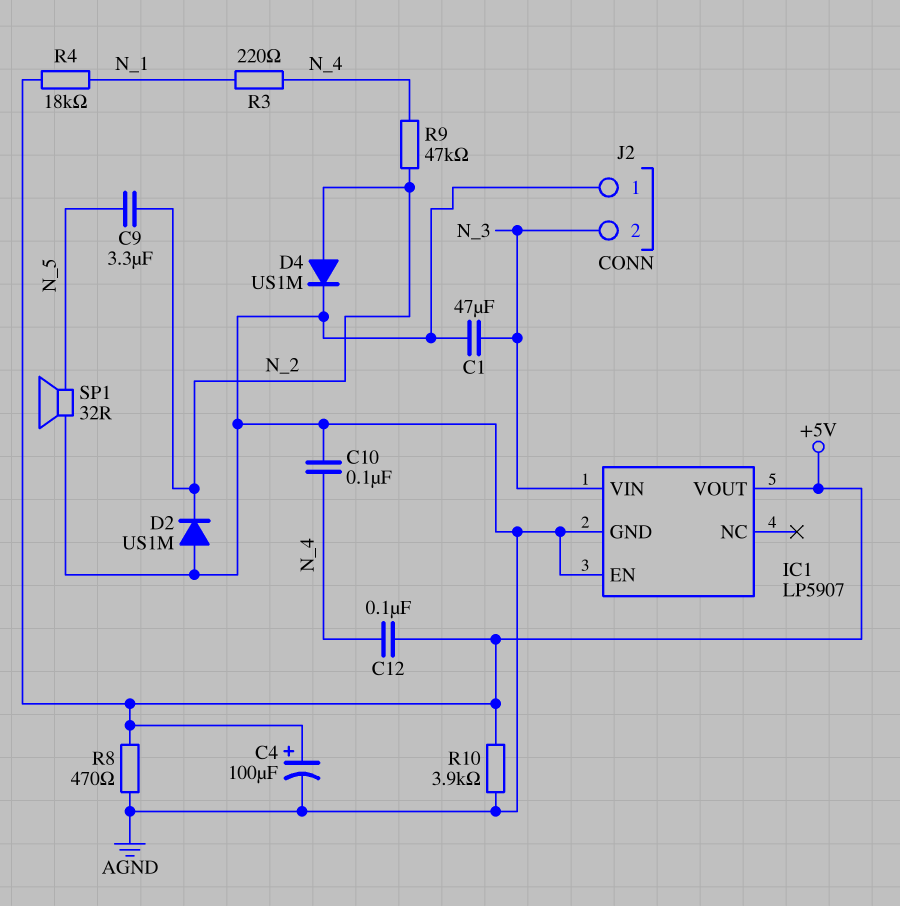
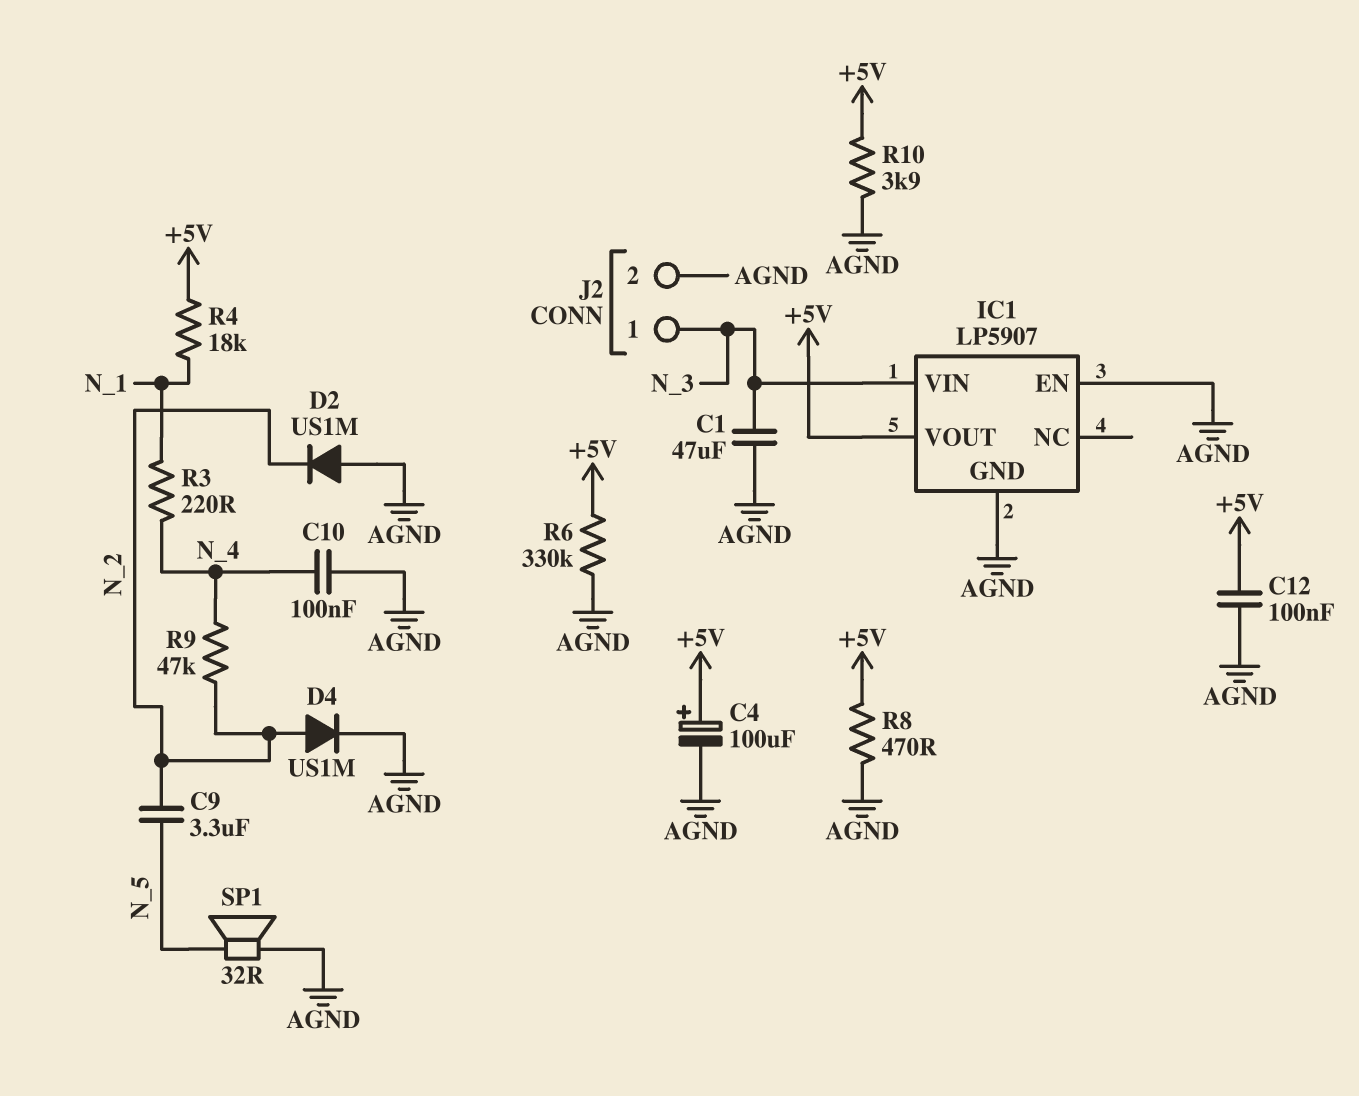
C12: 100nF (+5V, N_4) -> 100nF (+5V, AGND)
J2 pin 1: AGND -> N_3
J2 pin 2: N_3 -> AGND
R6: none -> 330k (+5V, AGND)

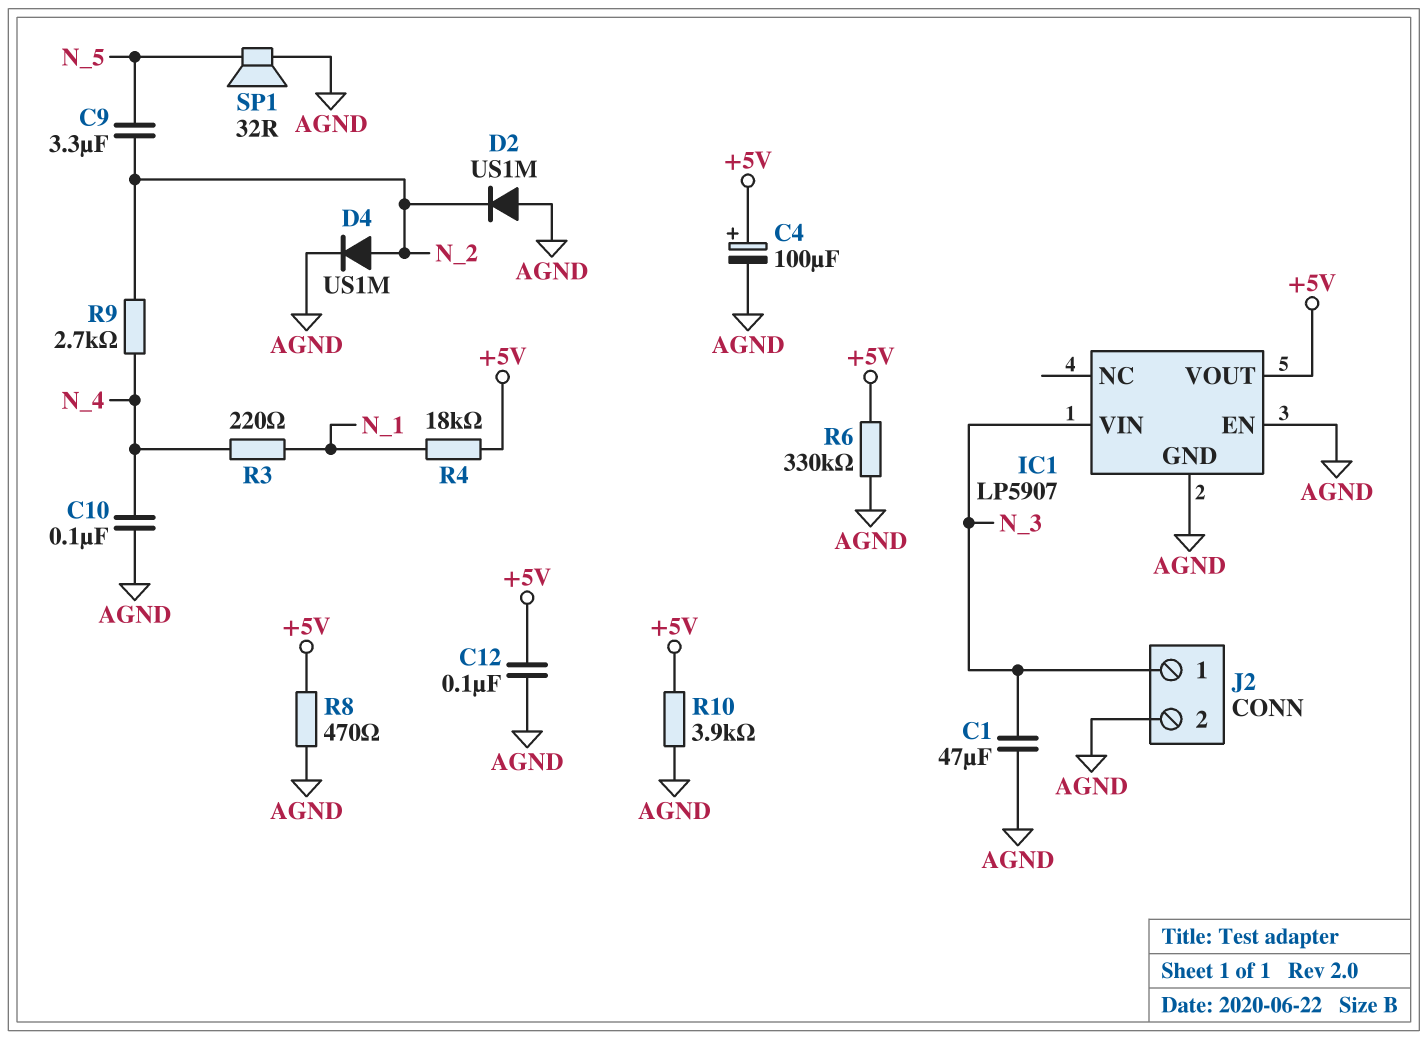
R9: 47k (N_2, N_4) -> 2.7k (N_2, N_4)

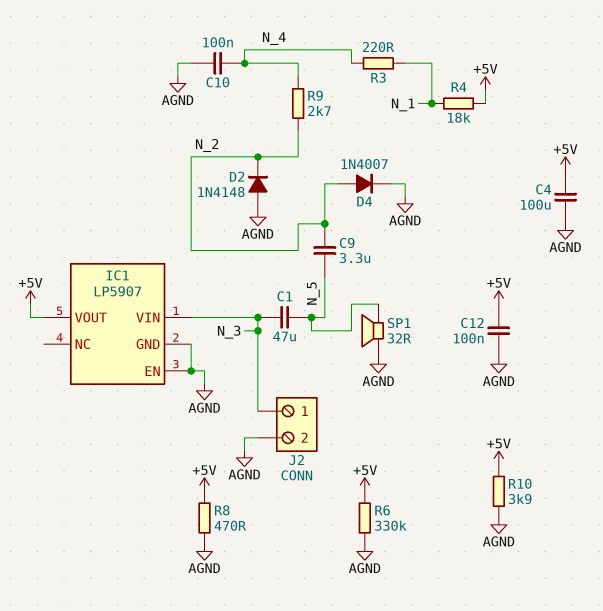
C1: 47uF (AGND, N_3) -> 47uF (N_3, N_5)
C4: 100uF (plus +5V, minus AGND) -> 100uF (+5V, AGND)
D2: diode US1M (A AGND, K N_2) -> diode 1N4148 (A AGND, K N_2)
D4: diode US1M (A N_2, K AGND) -> diode 1N4007 (A N_2, K AGND)

